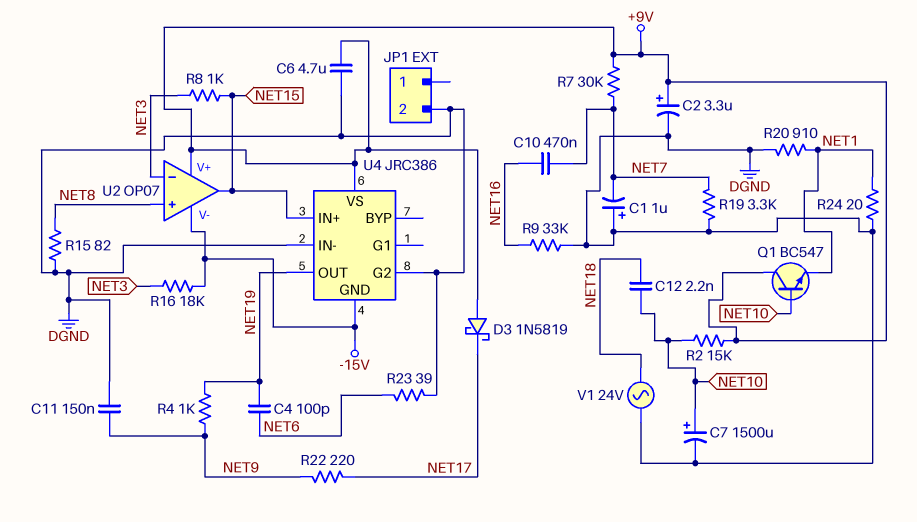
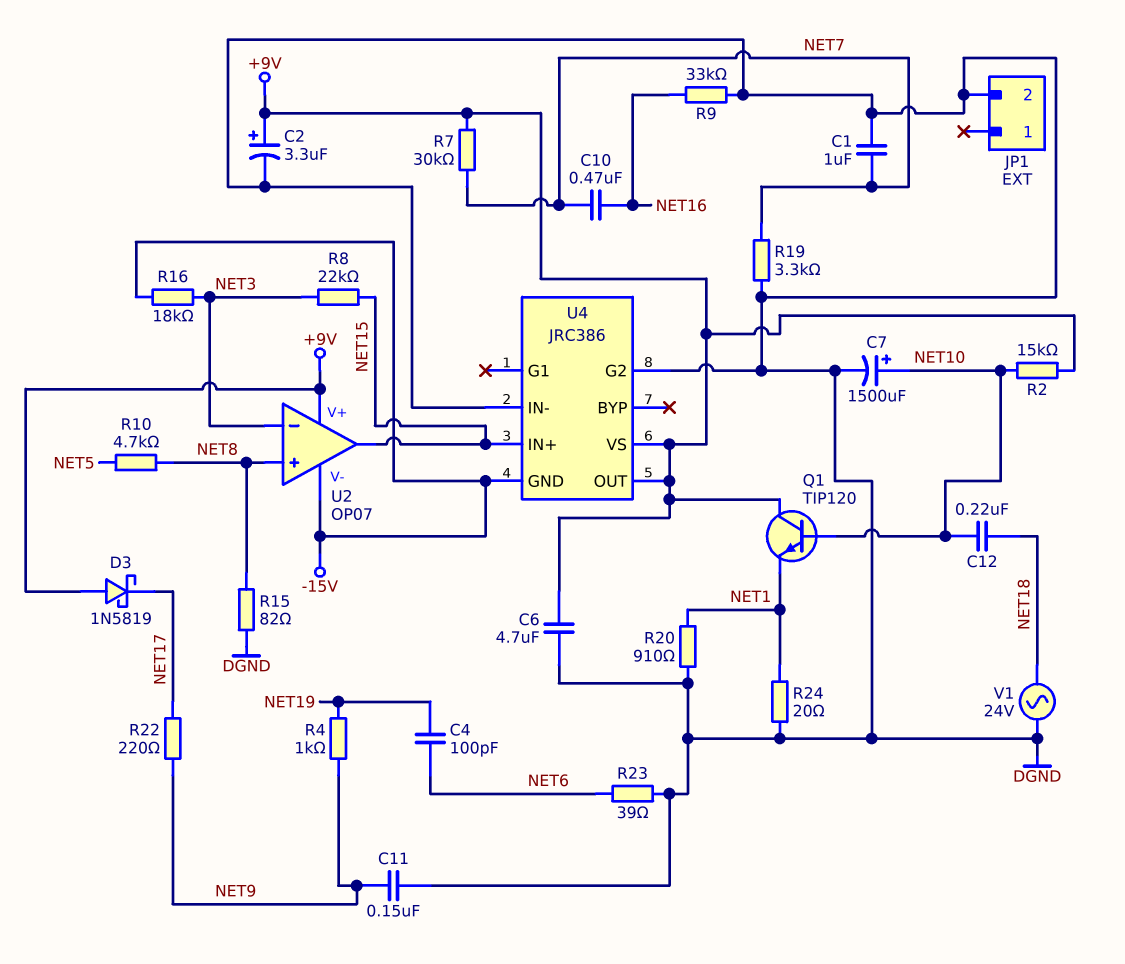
C1: 1uF (plus DGND, minus NET7) -> 1uF (DGND, NET7)
C12: 2.2nF (NET10, NET18) -> 220nF (NET10, NET18)
Q1: NPN BC547 (B NET10, C +9V, E NET1) -> NPN TIP120 (B NET10, C +9V, E NET1)
R8: 1k (NET3, NET15) -> 22k (NET3, NET15)
R10: none -> 4.7k (NET5, NET8)
U4 pin OUT: NET19 -> +9V

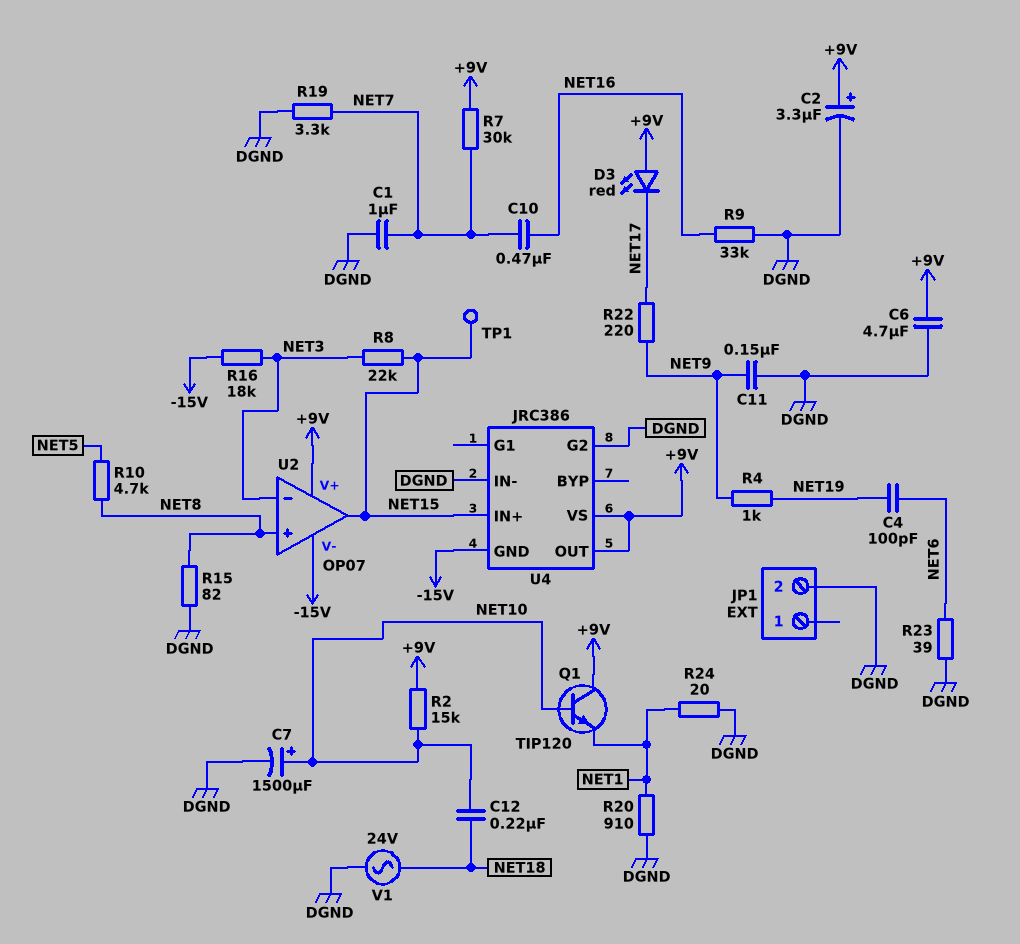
D3: schottky 1N5819 (A +9V, K NET17) -> LED red (A +9V, K NET17)
TP1: none -> test point (NET15)

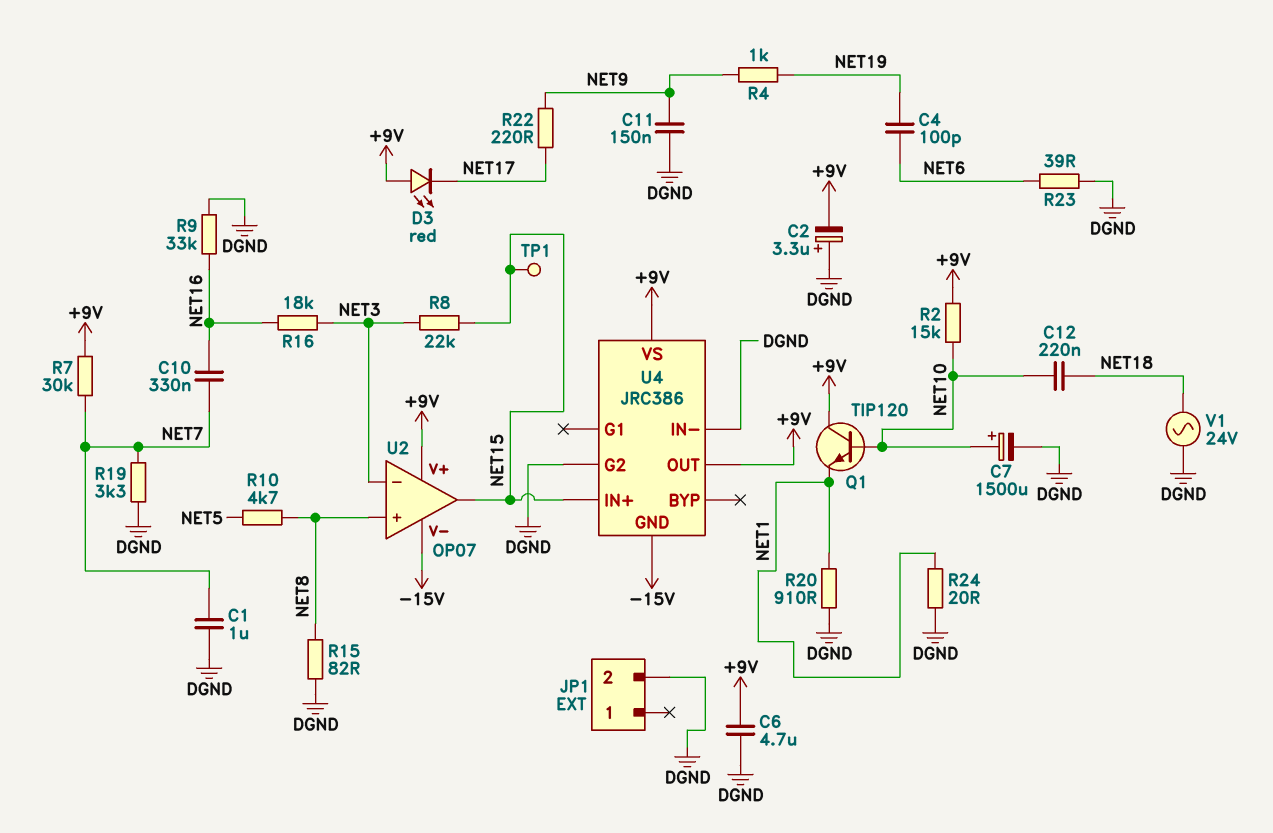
C2: 3.3uF (plus +9V, minus DGND) -> 3.3uF (plus DGND, minus +9V)
C10: 470nF (NET7, NET16) -> 330nF (NET7, NET16)
R16: 18k (-15V, NET3) -> 18k (NET3, NET16)

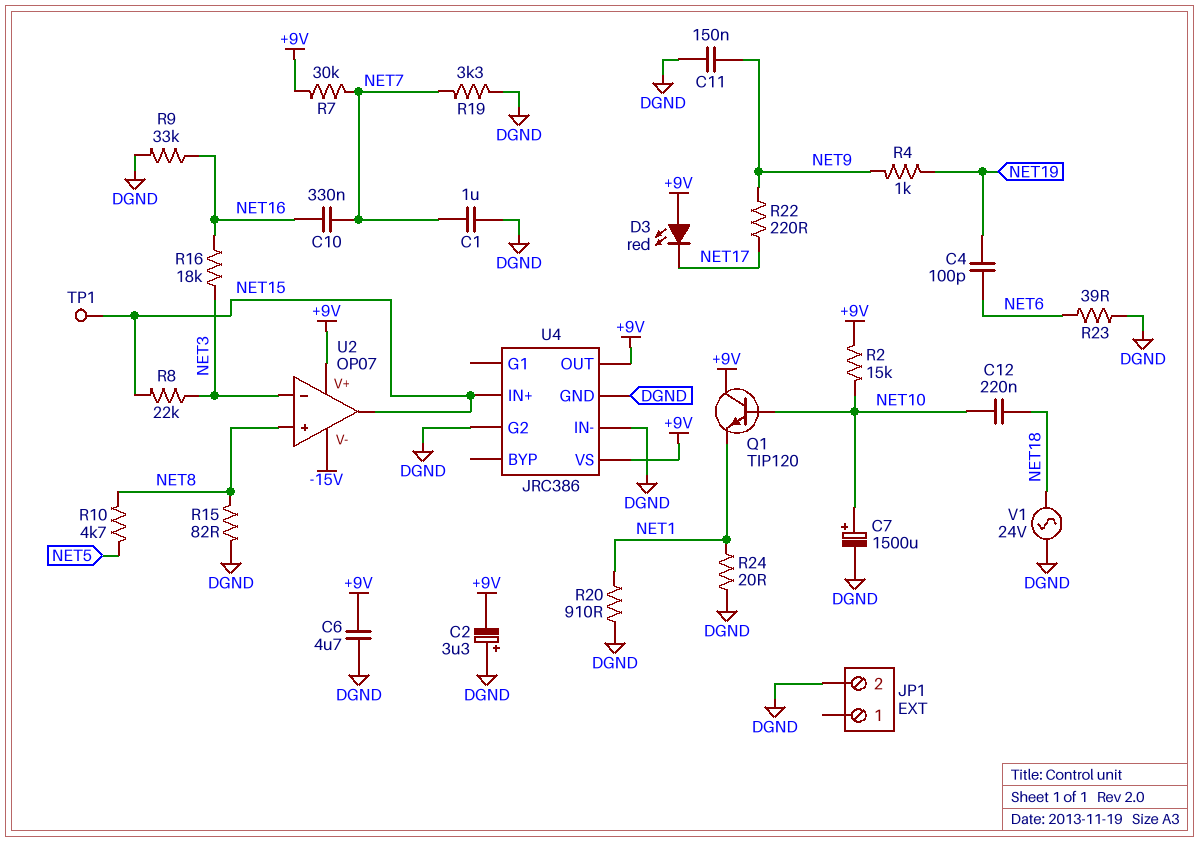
U4 pin GND: -15V -> DGND

